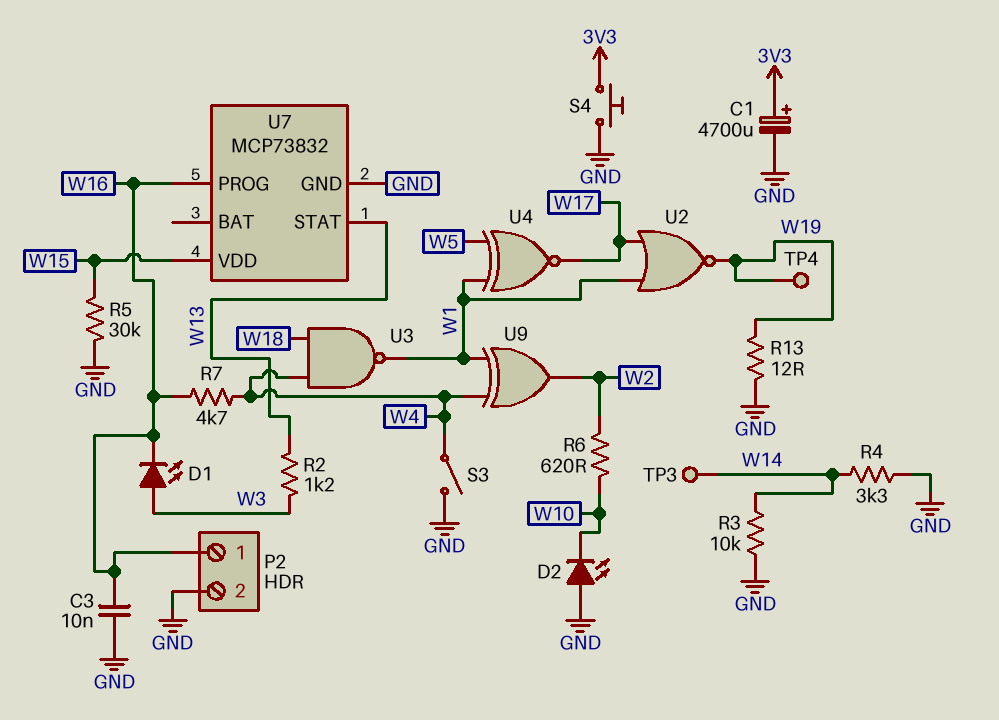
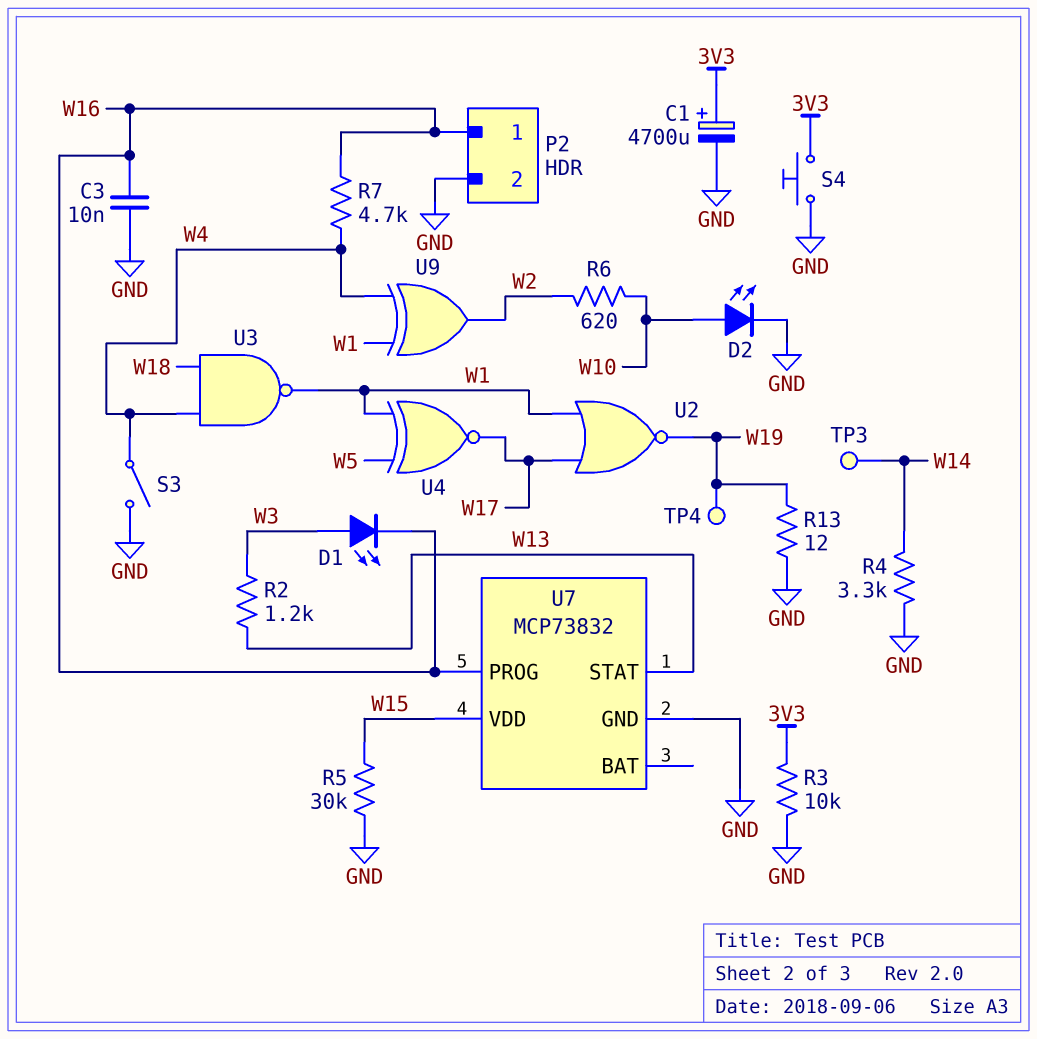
D2: LED (A GND, K W10) -> LED (A W10, K GND)
R3: 10k (GND, W14) -> 10k (3V3, GND)

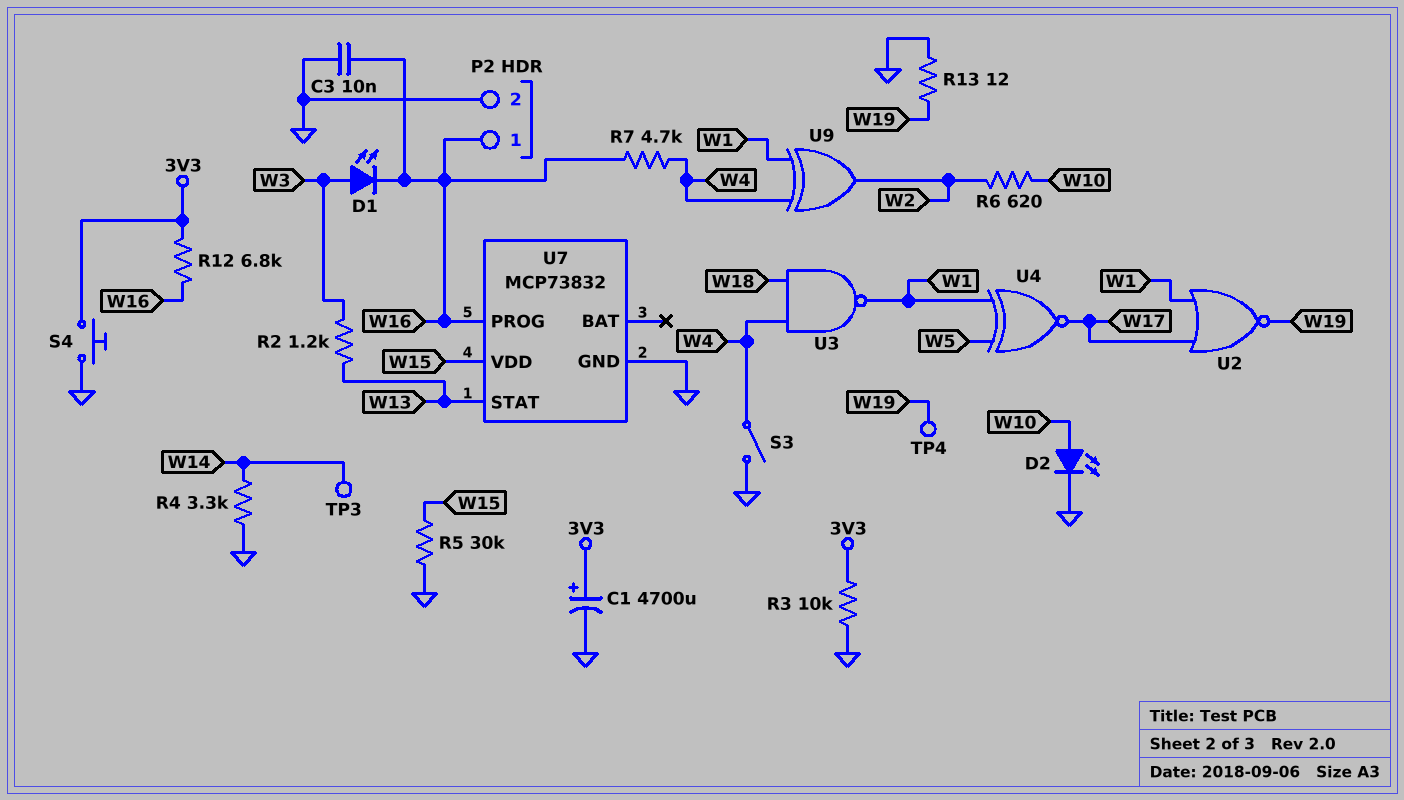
R12: none -> 6.8k (3V3, W16)

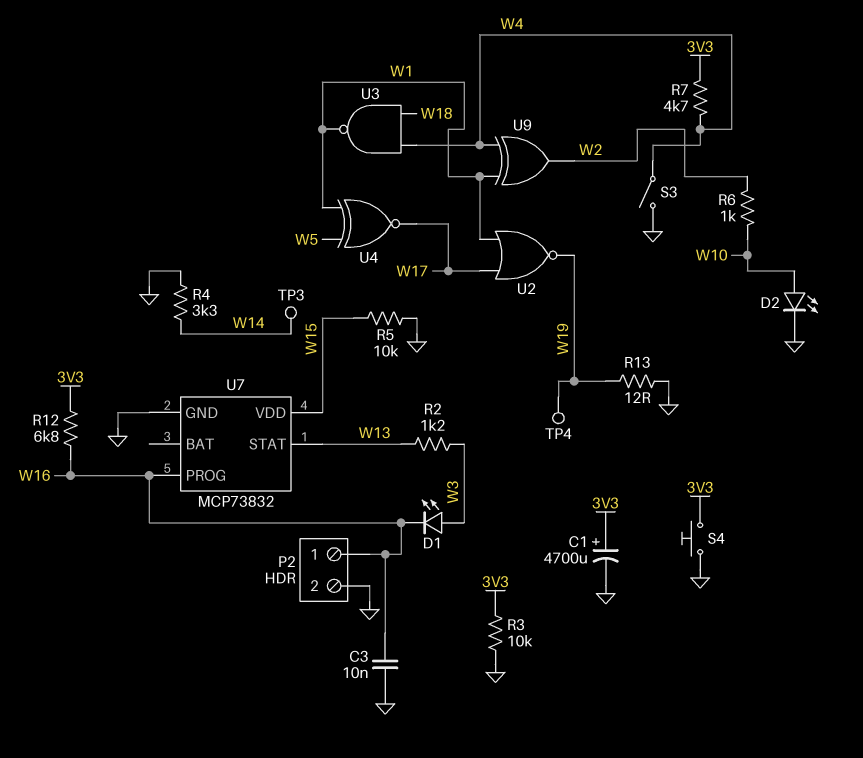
R5: 30k (GND, W15) -> 10k (GND, W15)
R6: 620 (W2, W10) -> 1k (W2, W10)
R7: 4.7k (W4, W16) -> 4.7k (3V3, W4)

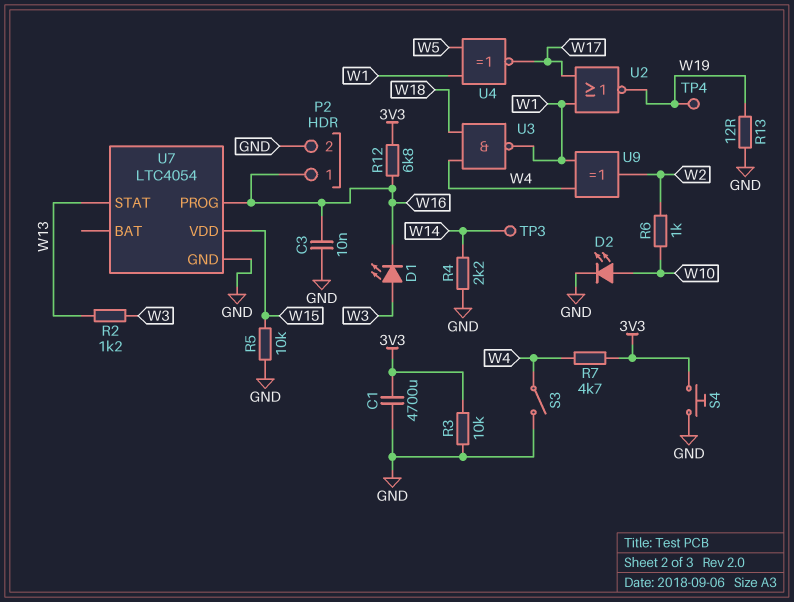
C1: 4700uF (plus 3V3, minus GND) -> 4700uF (3V3, GND)
R4: 3.3k (GND, W14) -> 2.2k (GND, W14)
U7: MCP73832 -> LTC4054

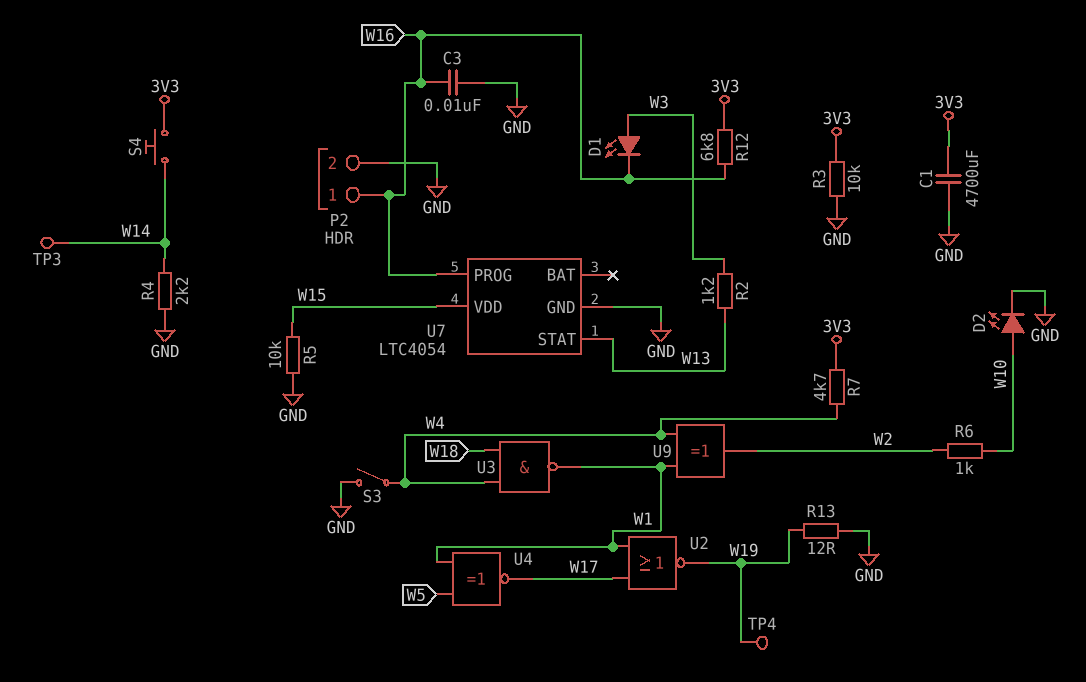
S4: button (3V3, GND) -> button (3V3, W14)

